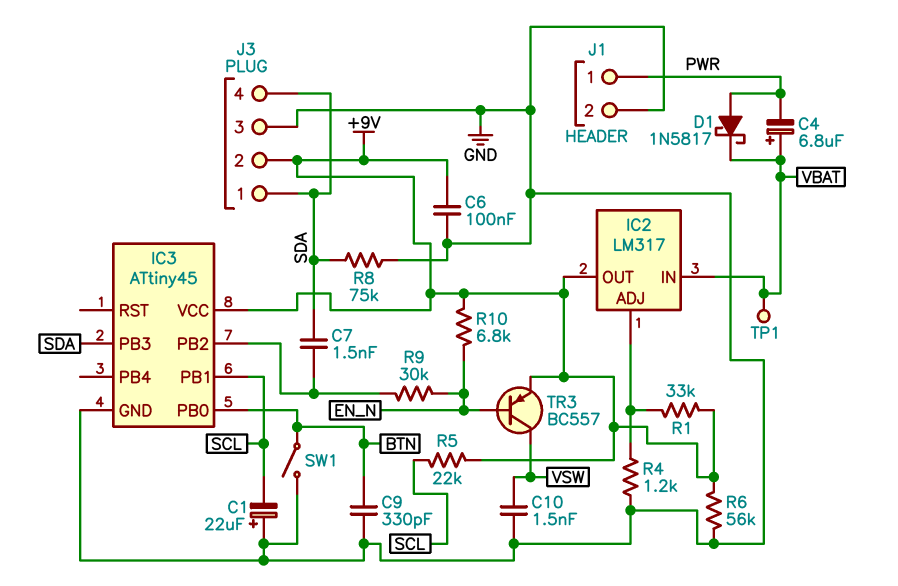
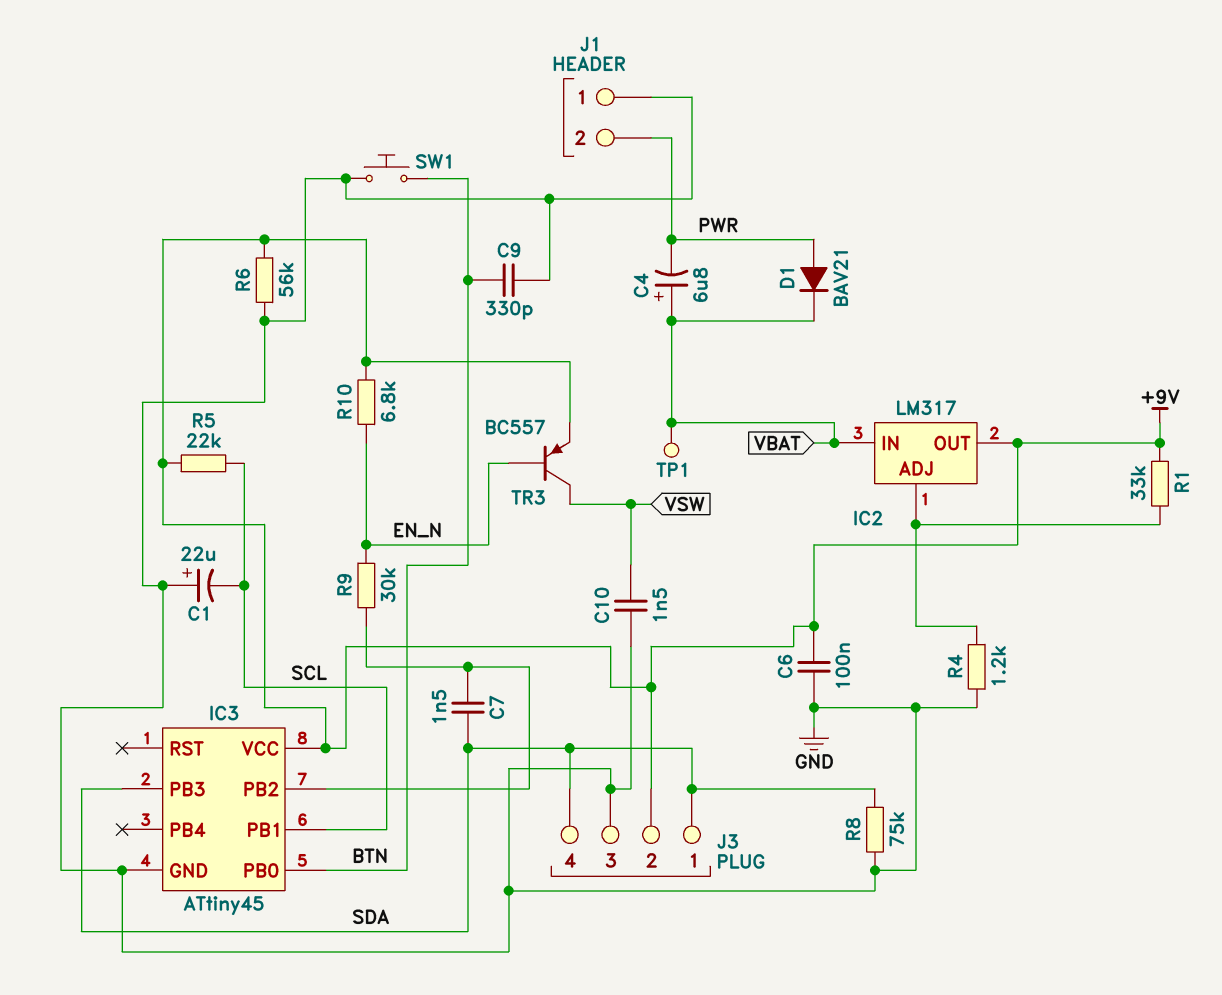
D1: schottky 1N5817 (A PWR, K VBAT) -> diode BAV21 (A PWR, K VBAT)
J1 pin 1: PWR -> GND
J1 pin 2: GND -> PWR
SW1: switch (BTN, GND) -> button (BTN, GND)

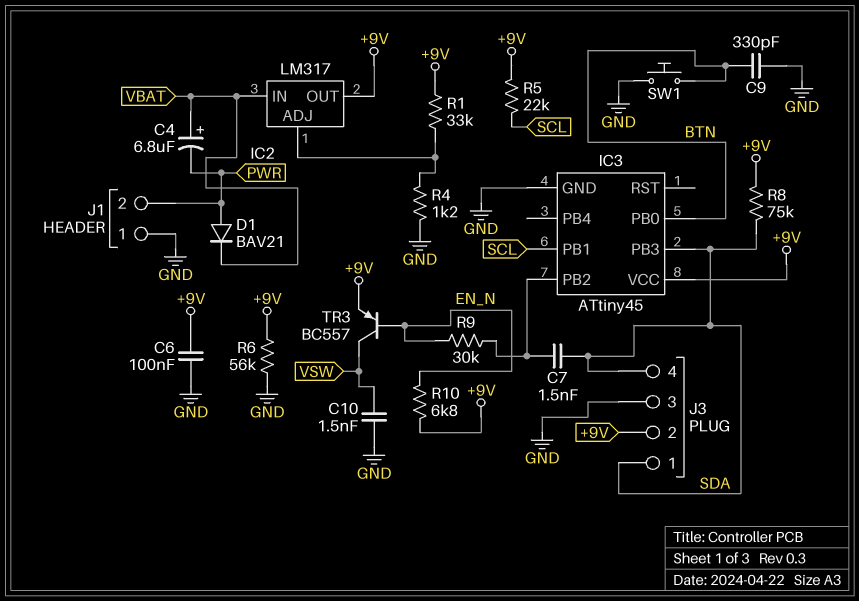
C1: 22uF (plus GND, minus SCL) -> none
R8: 75k (GND, SDA) -> 75k (+9V, SDA)
TP1: test point (VBAT) -> none

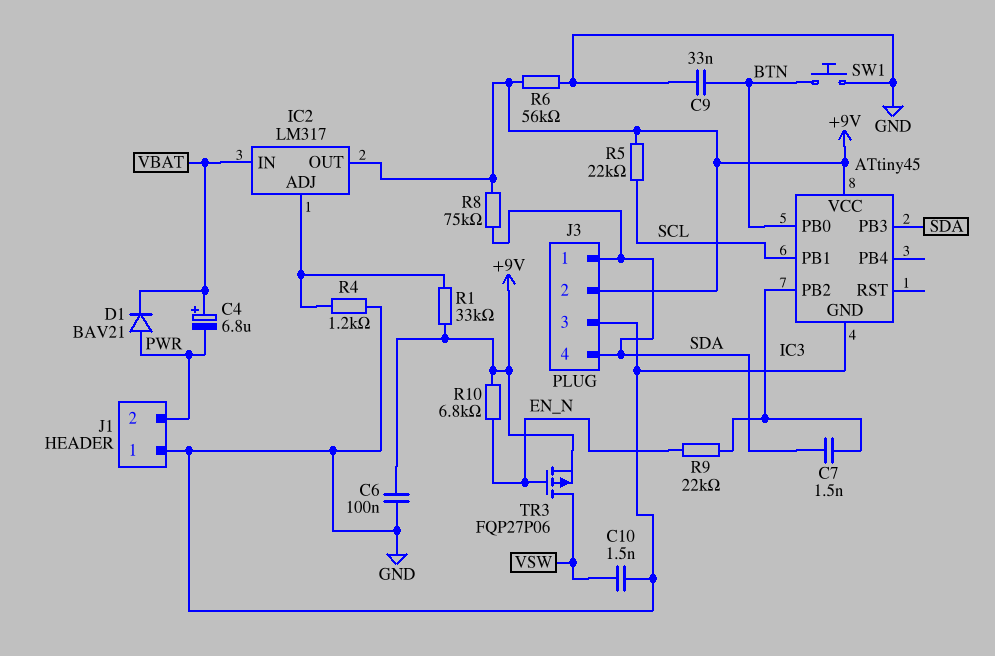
C9: 330pF (BTN, GND) -> 33nF (BTN, GND)
R9: 30k (EN_N, IC3/PB2) -> 22k (EN_N, IC3/PB2)
TR3: PNP BC557 (B EN_N, C VSW, E +9V) -> PMOS FQP27P06 (G EN_N, D VSW, S +9V)

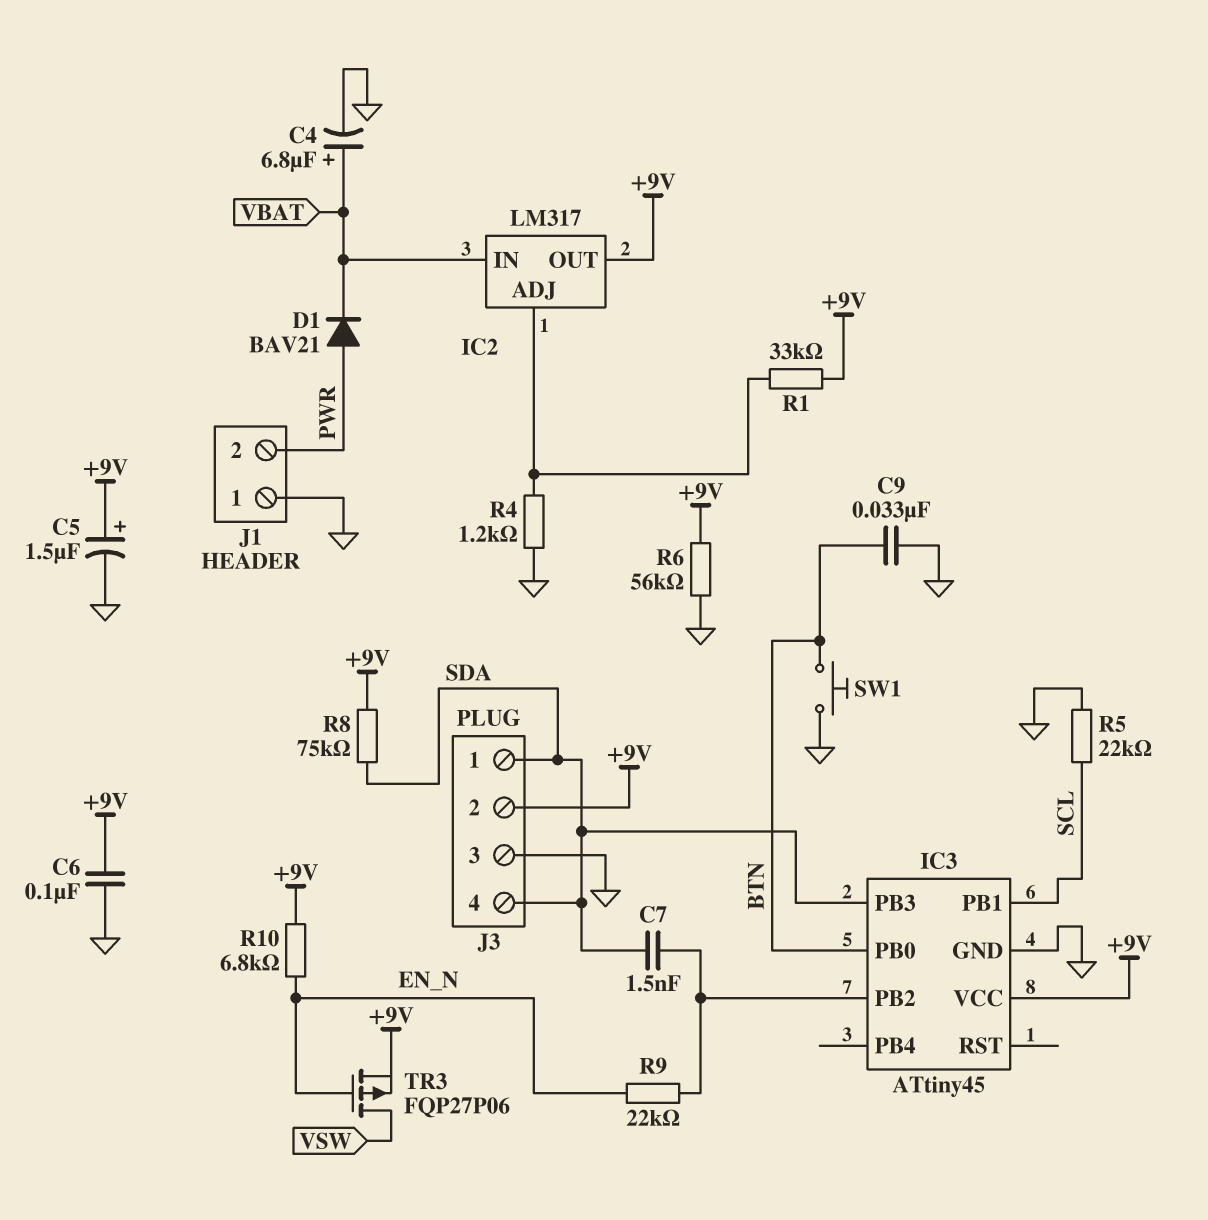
C4: 6.8uF (plus VBAT, minus PWR) -> 6.8uF (plus VBAT, minus GND)
C5: none -> 1.5uF (plus +9V, minus GND)
C10: 1.5nF (GND, VSW) -> none
R5: 22k (+9V, SCL) -> 22k (GND, SCL)

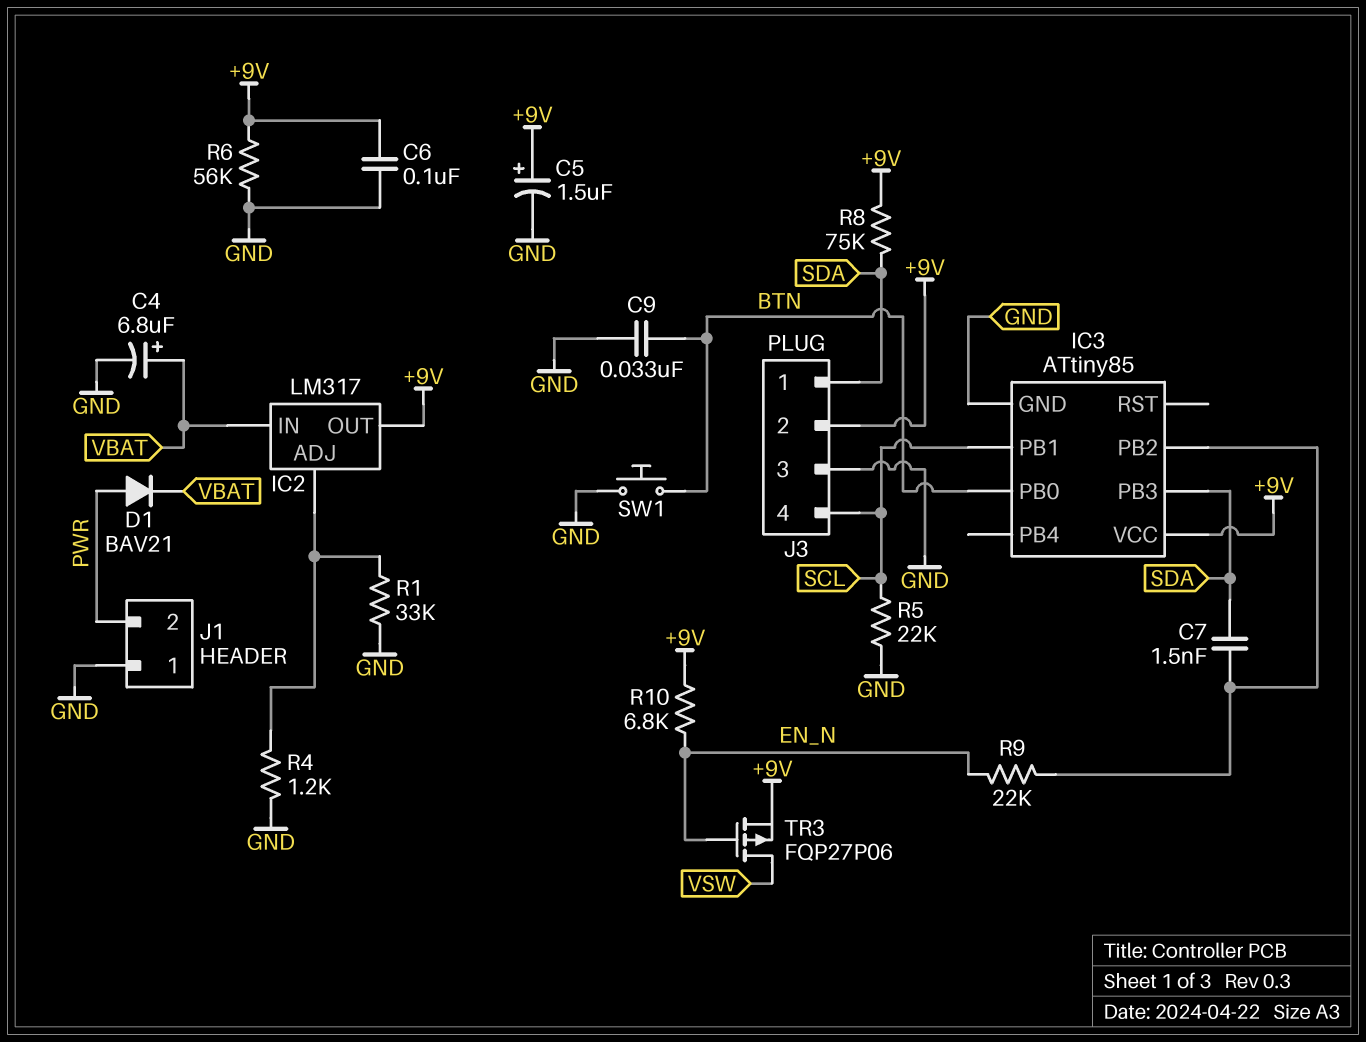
IC3: ATtiny45 -> ATtiny85
J3 pin 4: SDA -> SCL
R1: 33k (+9V, IC2/ADJ) -> 33k (GND, IC2/ADJ)

